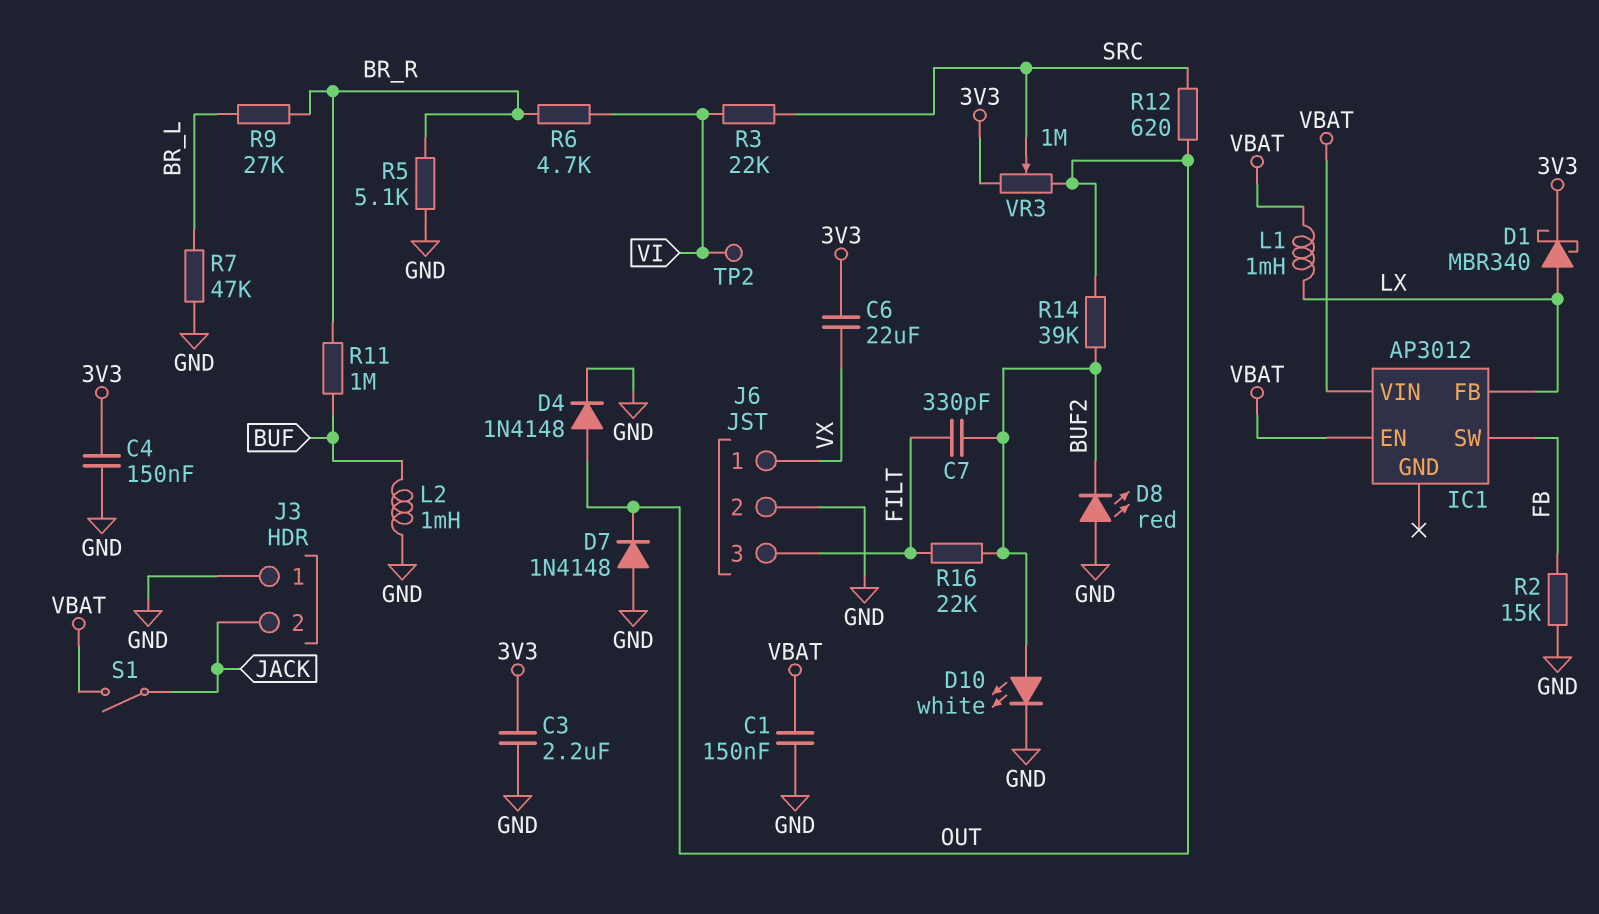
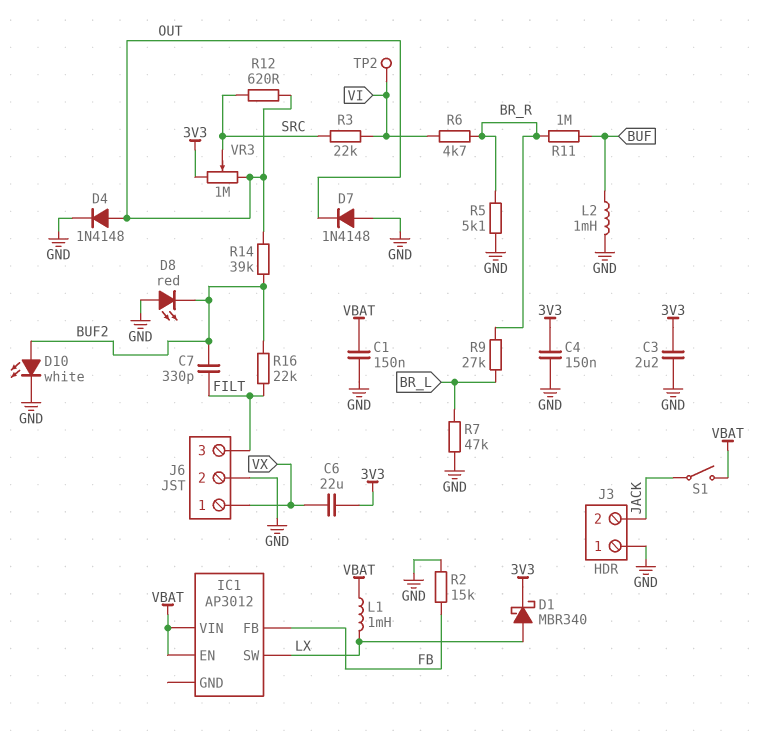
IC1 pin FB: LX -> FB
IC1 pin SW: FB -> LX

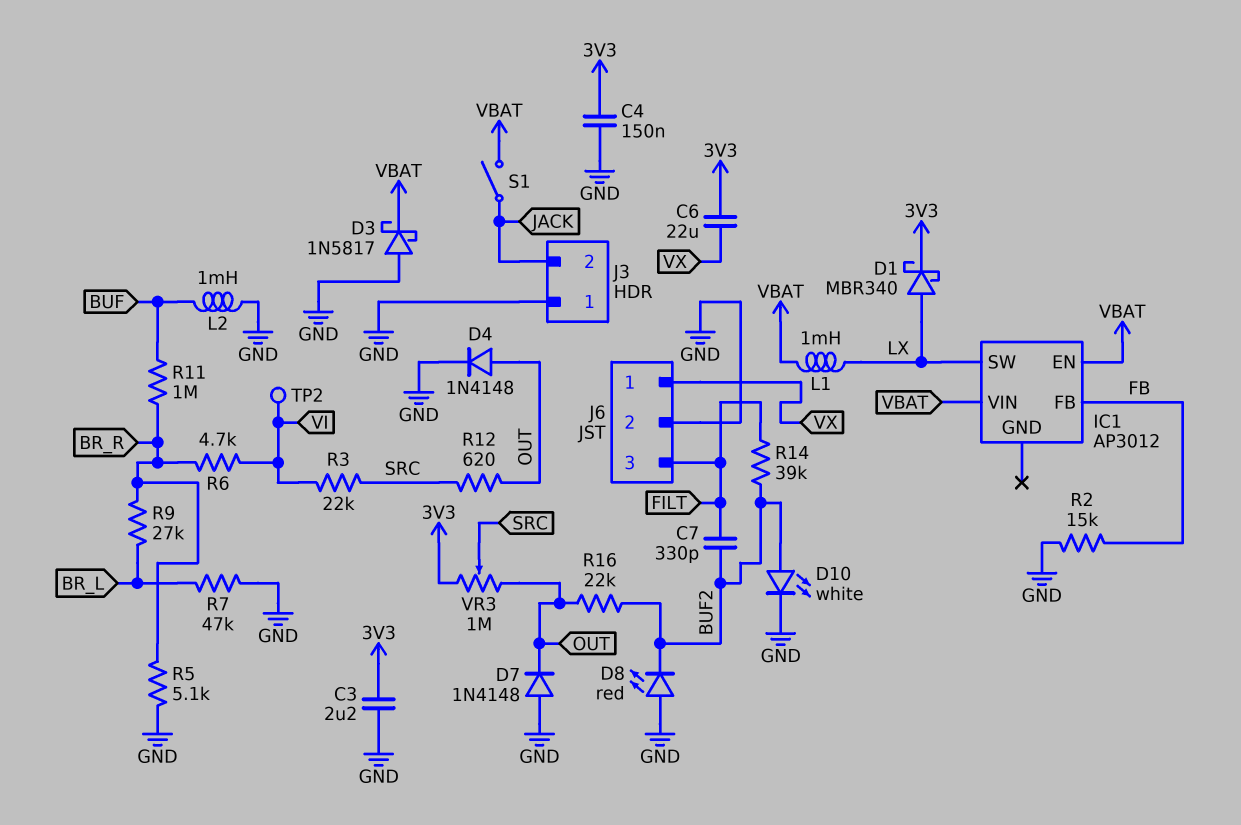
C1: 150nF (GND, VBAT) -> none
D3: none -> schottky 1N5817 (A GND, K VBAT)
R14: 39k (BUF2, OUT) -> 39k (BUF2, FILT)
R16: 22k (BUF2, FILT) -> 22k (BUF2, OUT)

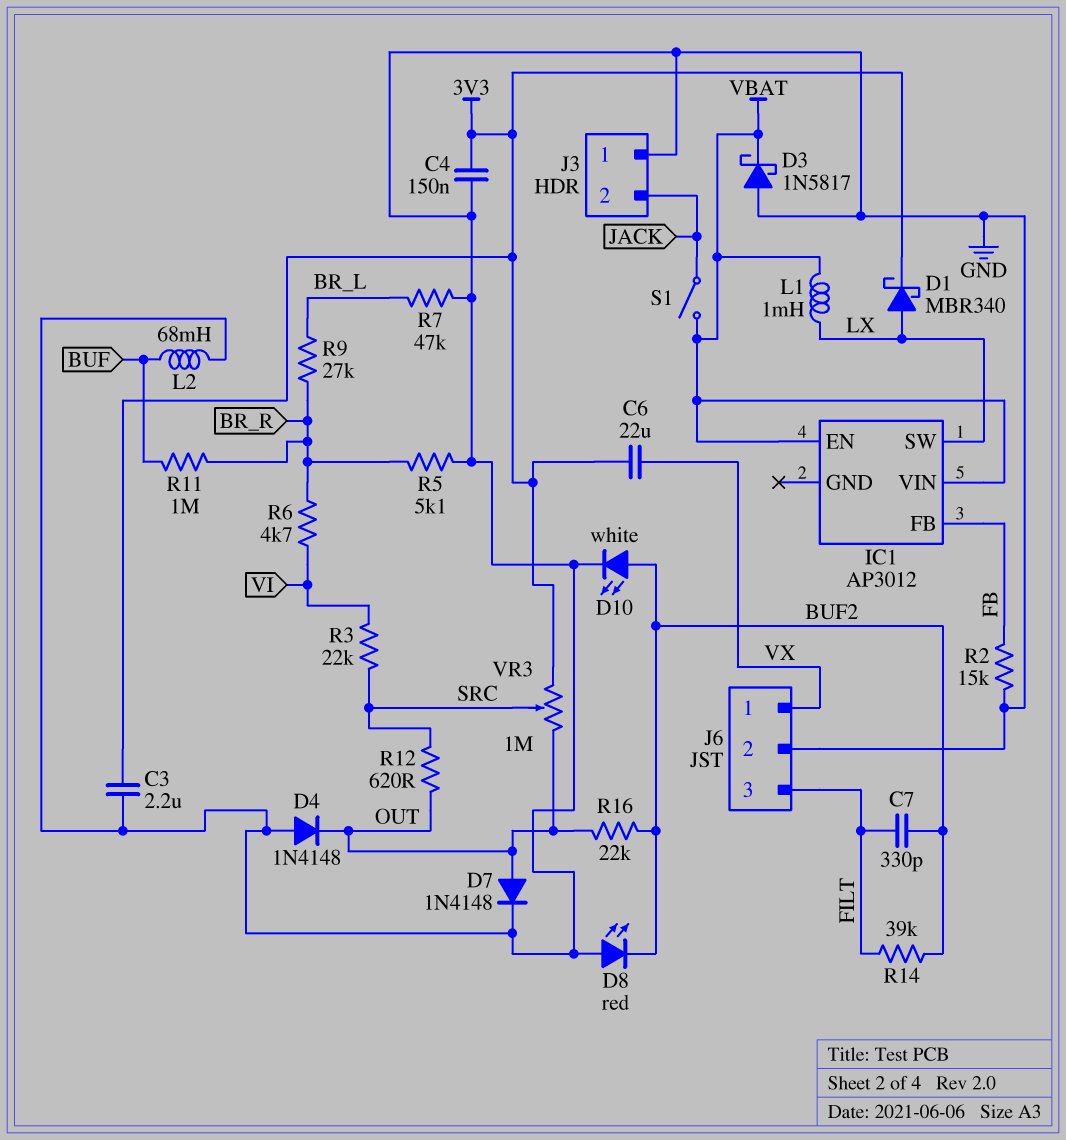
D4: diode 1N4148 (A OUT, K GND) -> diode 1N4148 (A GND, K OUT)
D7: diode 1N4148 (A GND, K OUT) -> diode 1N4148 (A OUT, K GND)
L2: 1mH (BUF, GND) -> 68mH (BUF, GND)
TP2: test point (VI) -> none

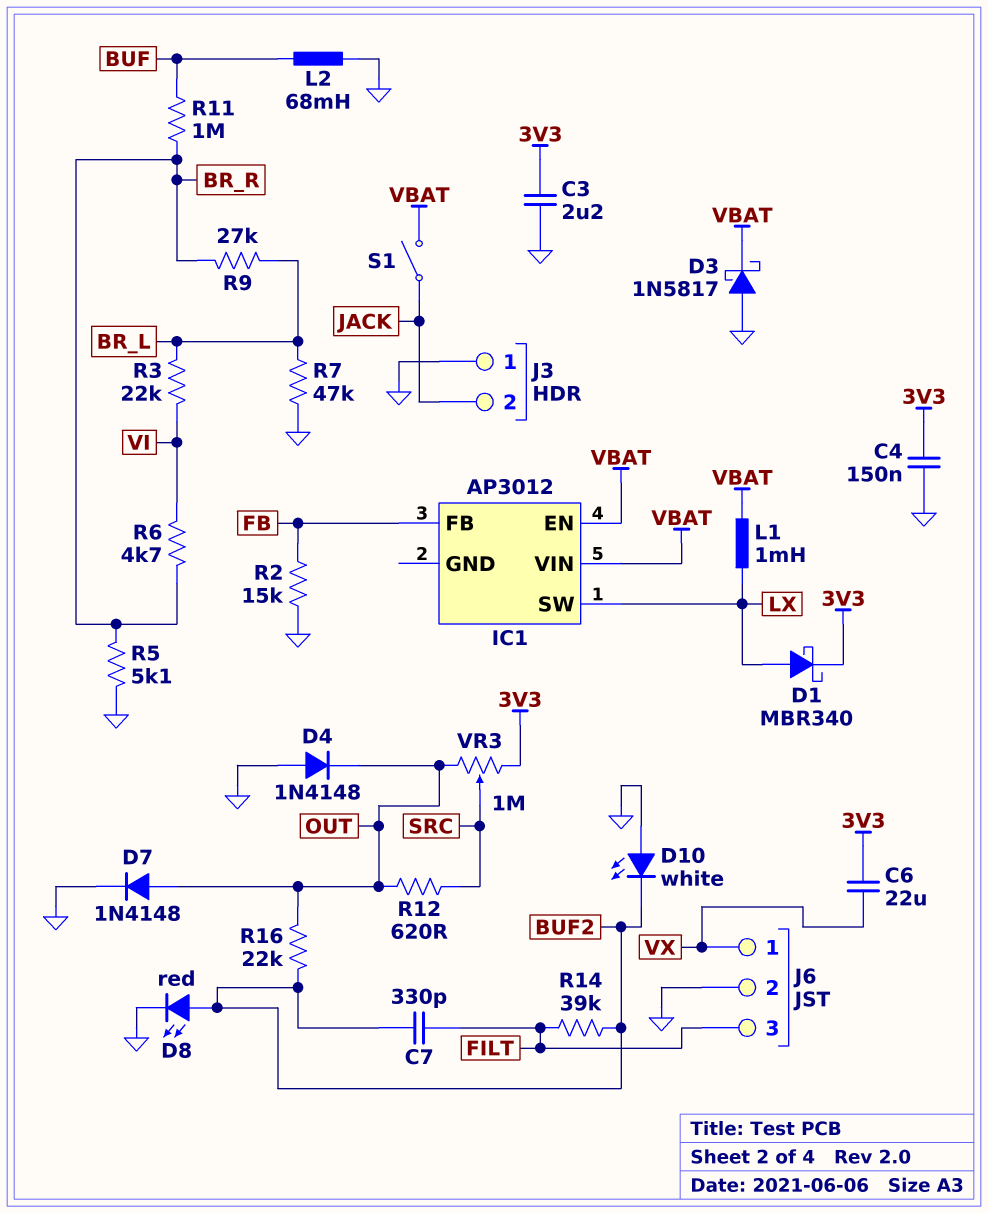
D8: LED red (A GND, K BUF2) -> LED red (A BUF2, K GND)
D10: LED white (A BUF2, K GND) -> LED white (A GND, K BUF2)
R3: 22k (SRC, VI) -> 22k (BR_L, VI)

